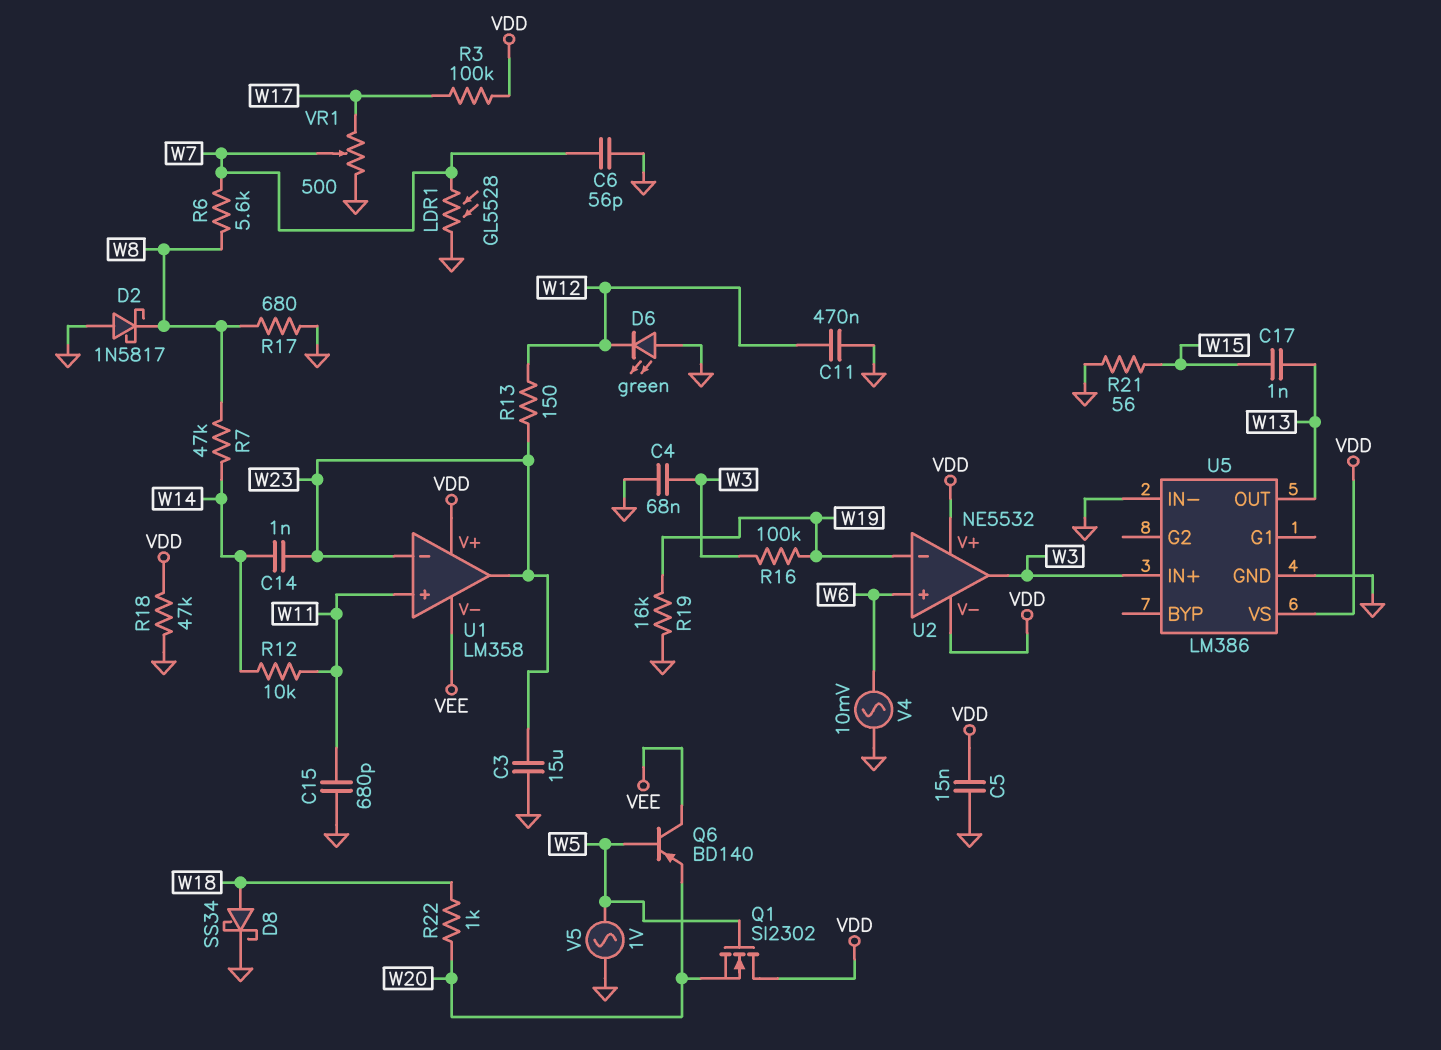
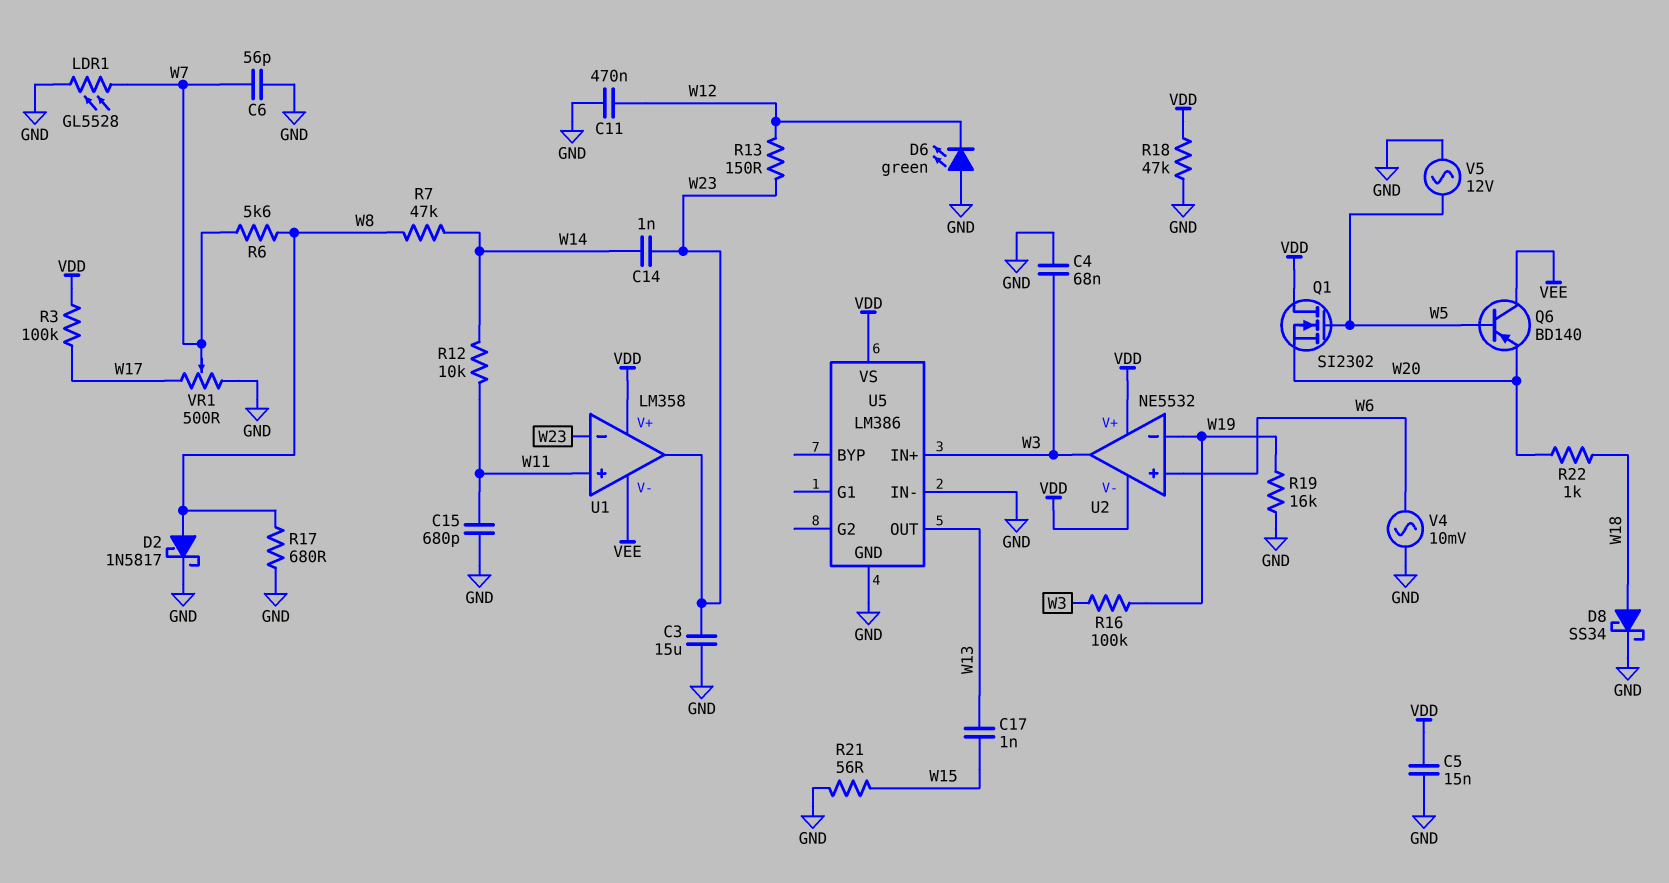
D2: schottky 1N5817 (A GND, K W8) -> schottky 1N5817 (A W8, K GND)
V5: AC 1V (GND, W5) -> AC 12V (GND, W5)

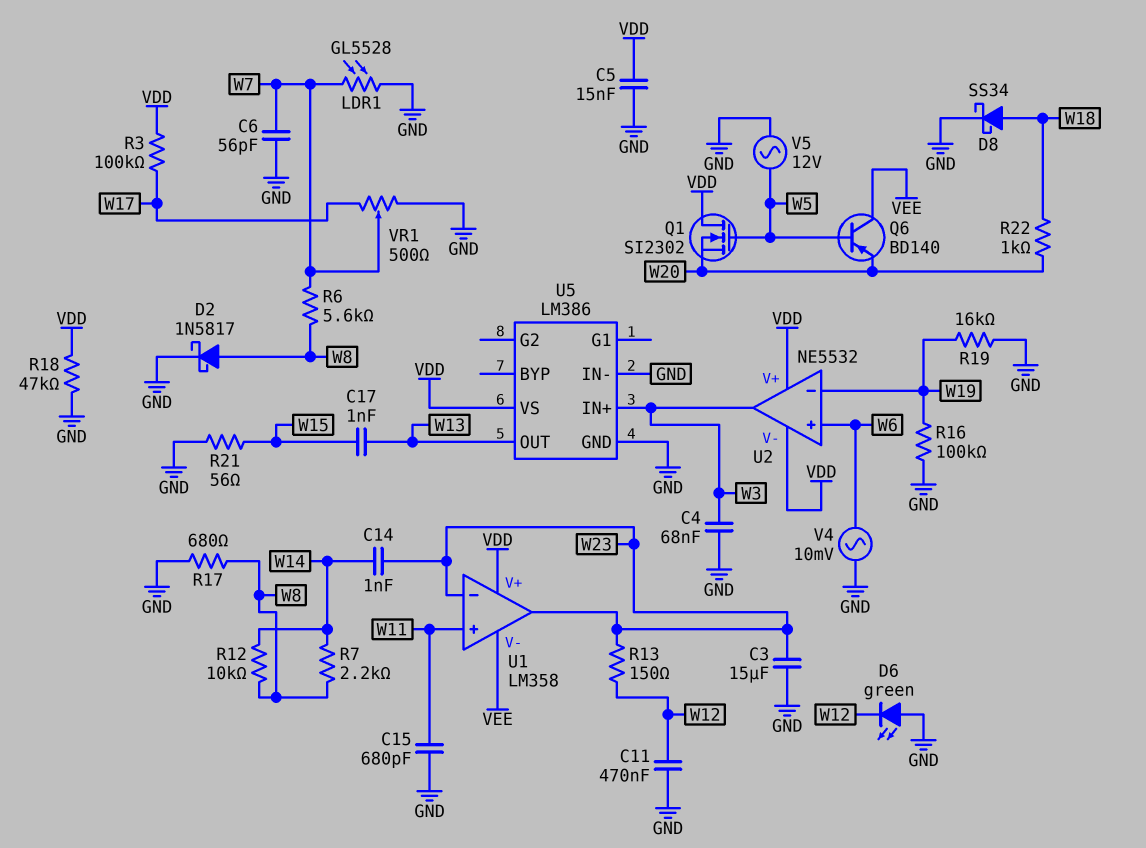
R7: 47k (W8, W14) -> 2.2k (W8, W14)
R12: 10k (W11, W14) -> 10k (W8, W14)
R16: 100k (W3, W19) -> 100k (GND, W19)

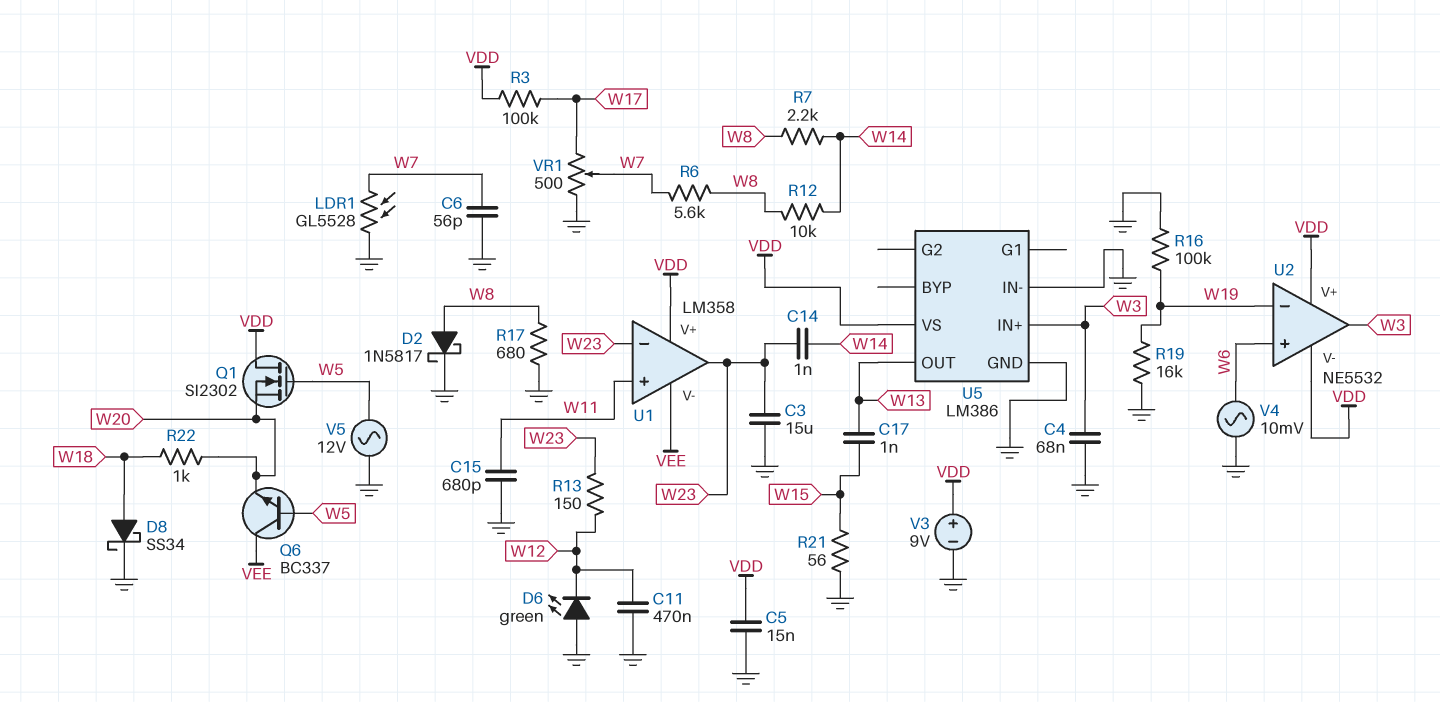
Q6: PNP BD140 (B W5, C VEE, E W20) -> NPN BC337 (B W5, C VEE, E W20)
R18: 47k (GND, VDD) -> none
V3: none -> 9V (plus VDD, minus GND)

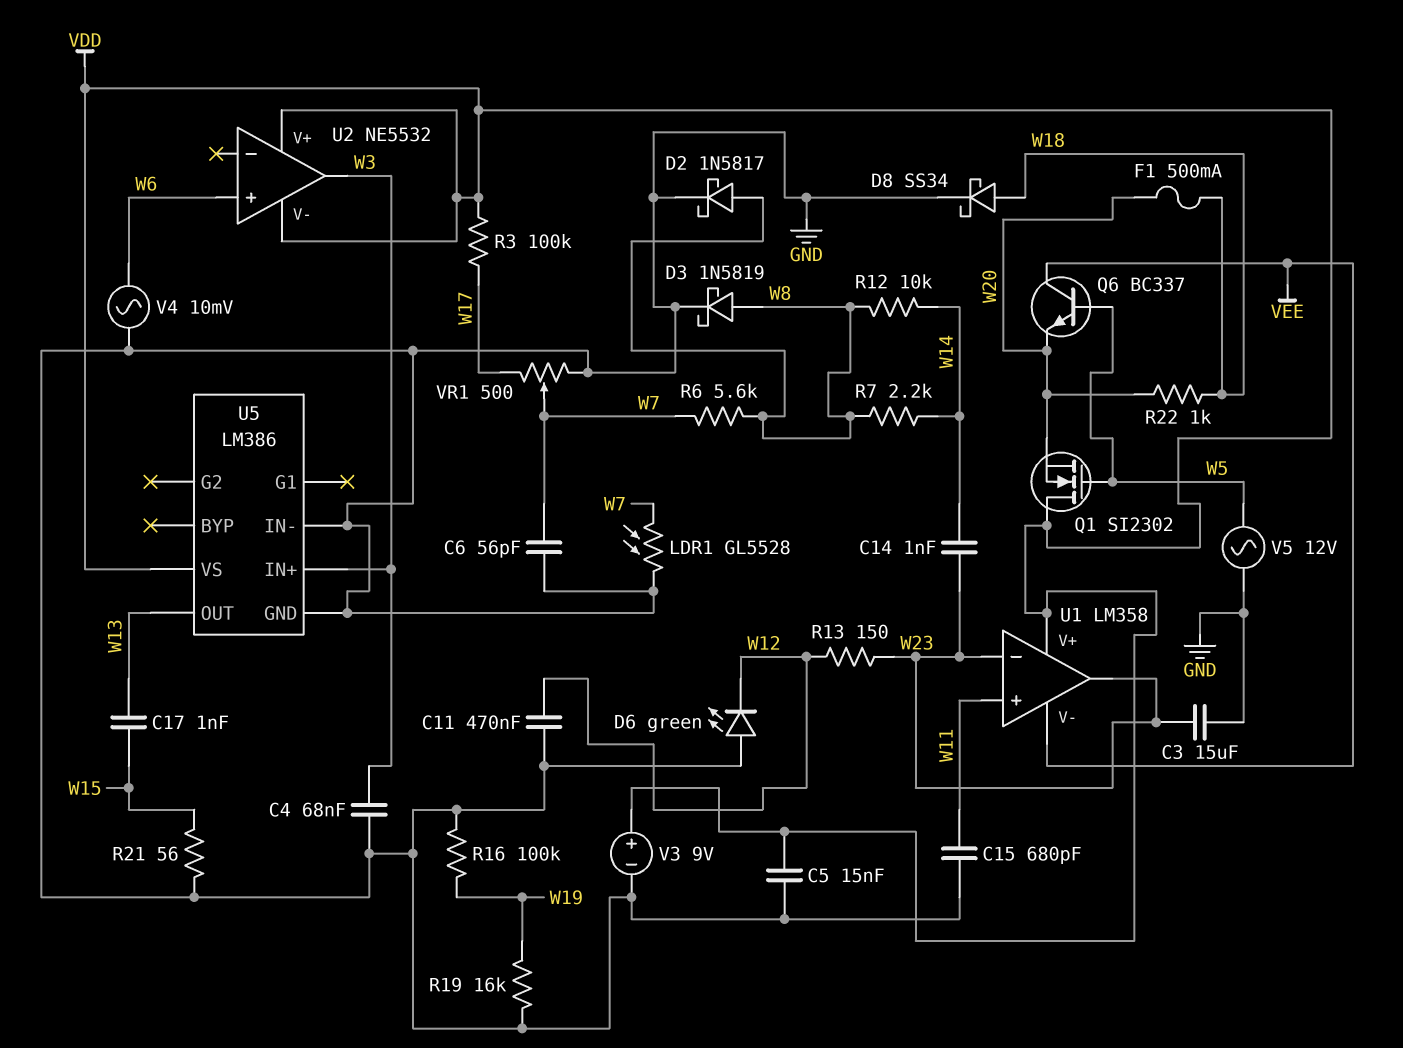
D3: none -> schottky 1N5819 (A W8, K GND)
F1: none -> 500mA (W18, W20)
R17: 680 (GND, W8) -> none
U2 pin in-: W19 -> none

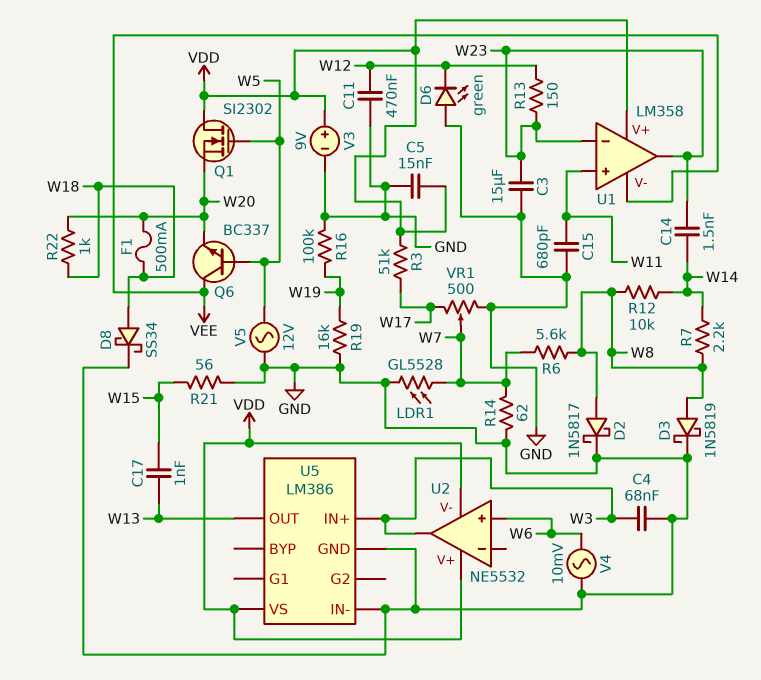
C6: 56pF (GND, W7) -> none
C14: 1nF (W14, W23) -> 1.5nF (W14, W23)
R3: 100k (VDD, W17) -> 51k (VDD, W17)
R14: none -> 62 (GND, W7)

